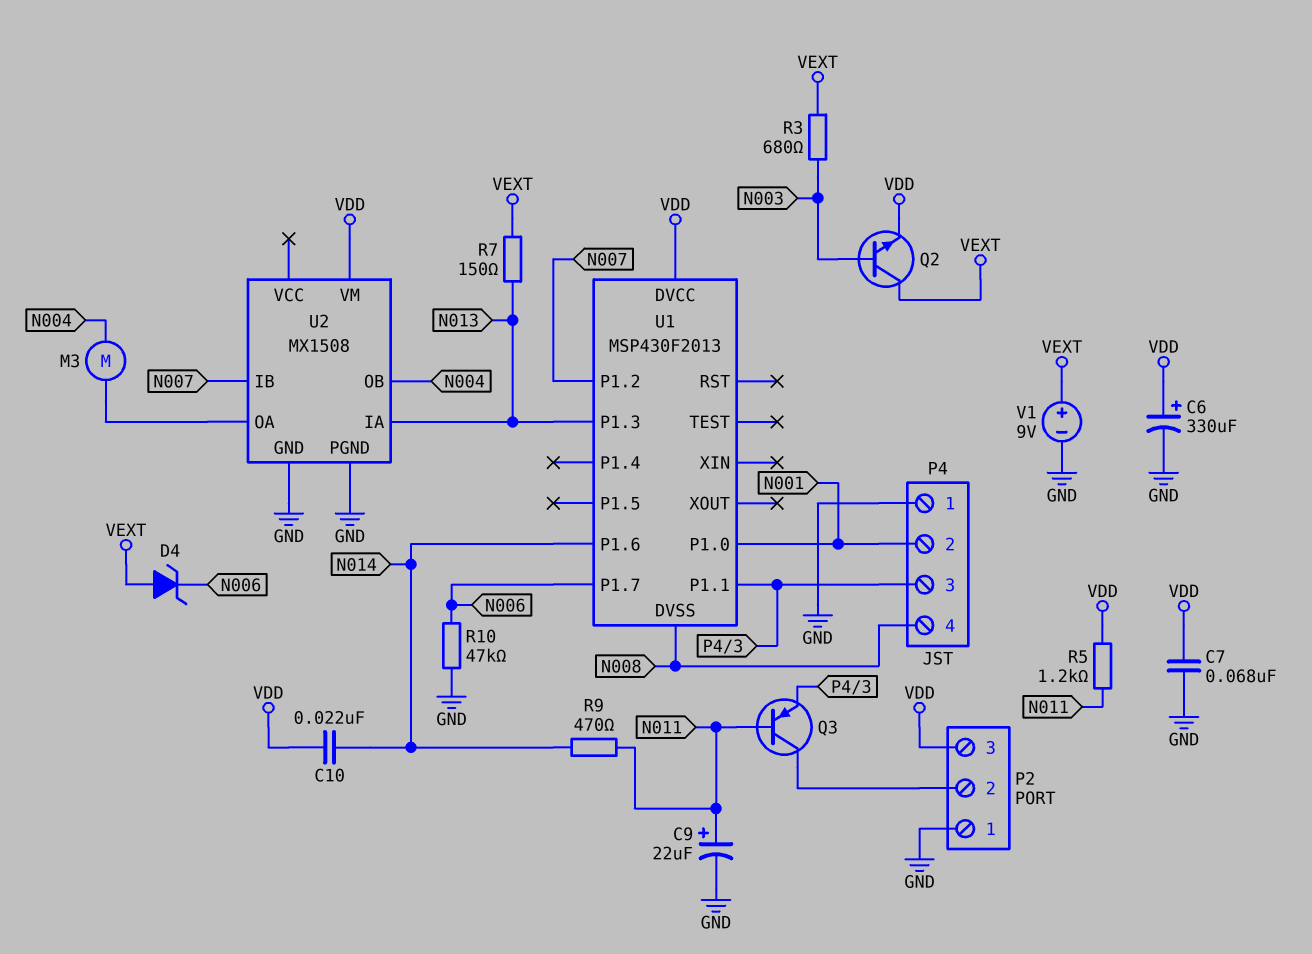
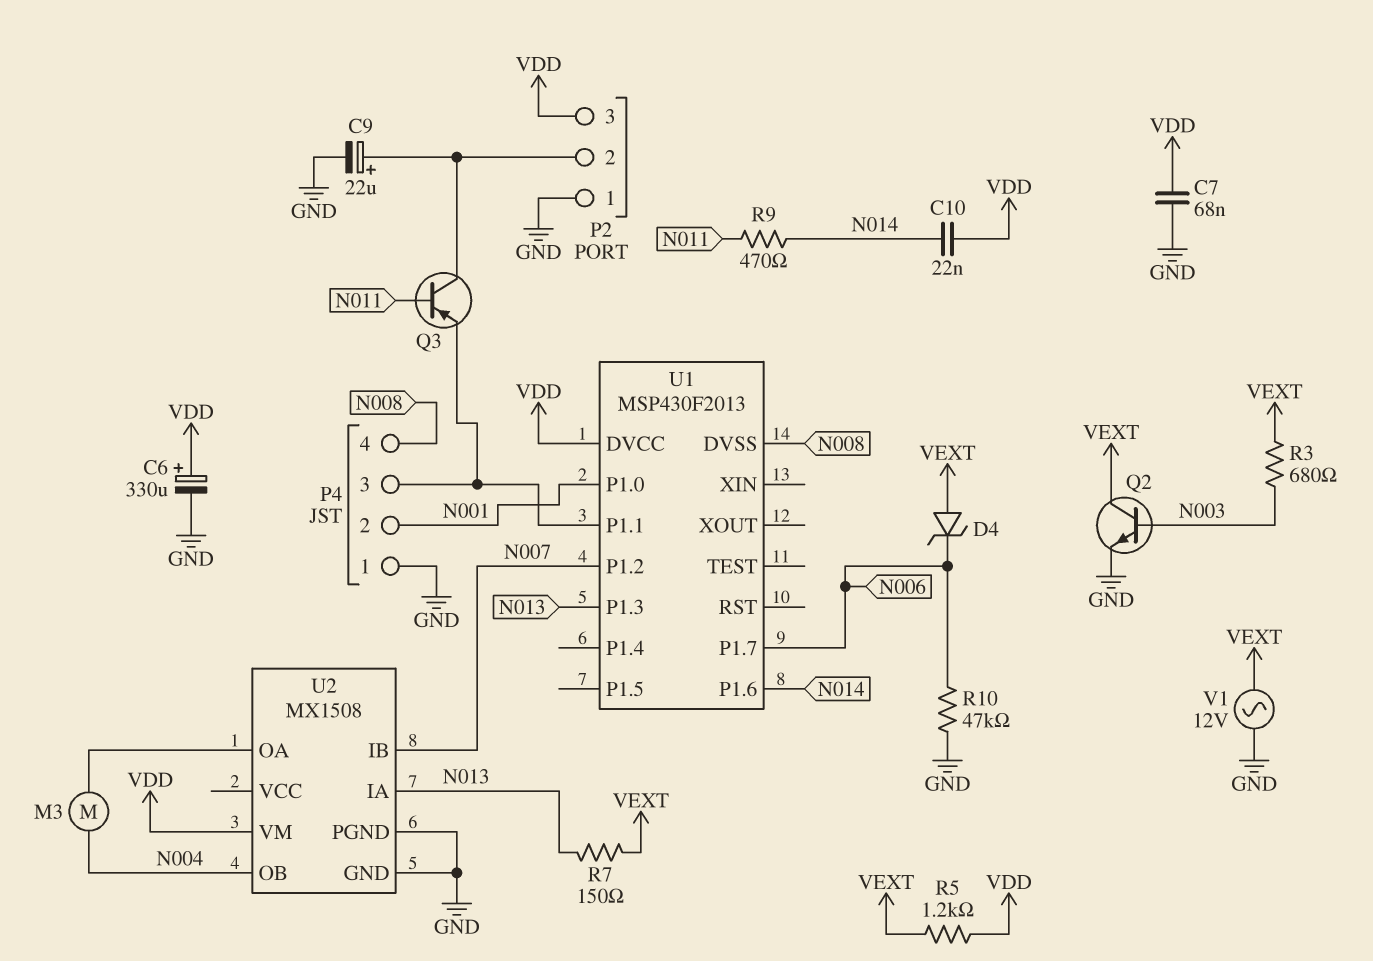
C9: 22uF (plus N011, minus GND) -> 22uF (plus P2/2, minus GND)
Q2: NPN (B N003, C VEXT, E VDD) -> NPN (B N003, C VEXT, E GND)
R5: 1.2k (N011, VDD) -> 1.2k (VDD, VEXT)
V1: 9V (plus VEXT, minus GND) -> AC 12V (GND, VEXT)

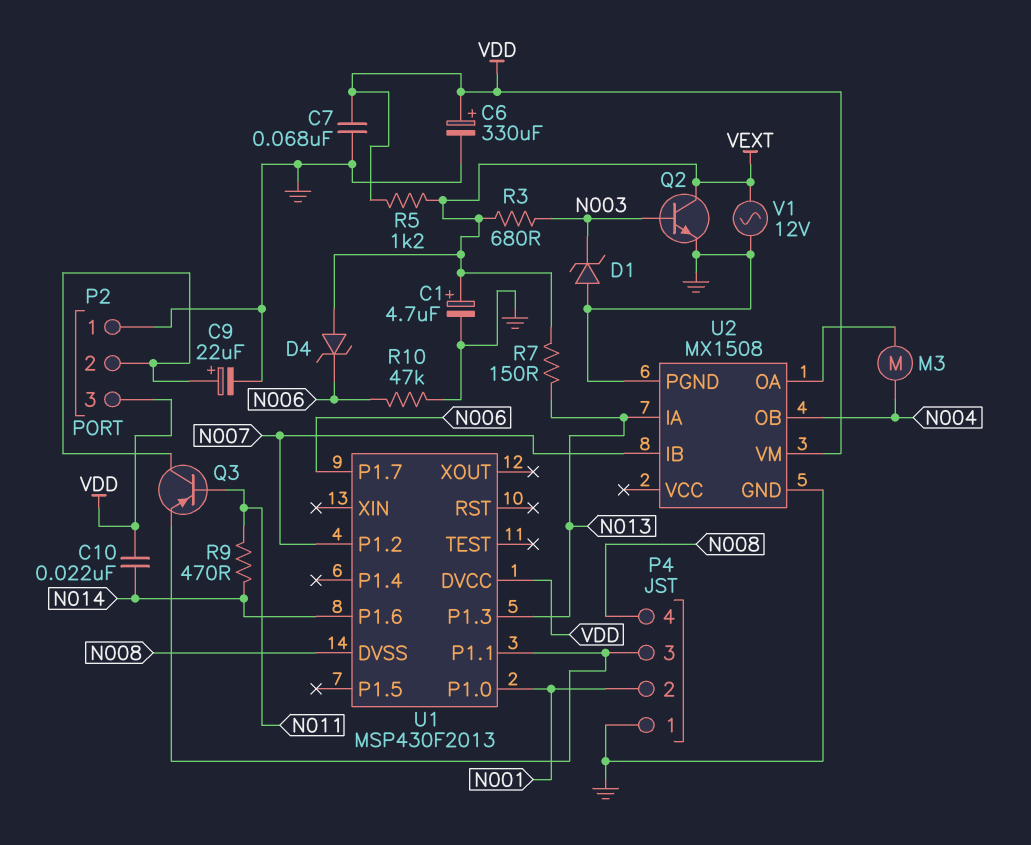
C1: none -> 4.7uF (plus VEXT, minus GND)
D1: none -> zener (A GND, K N003)

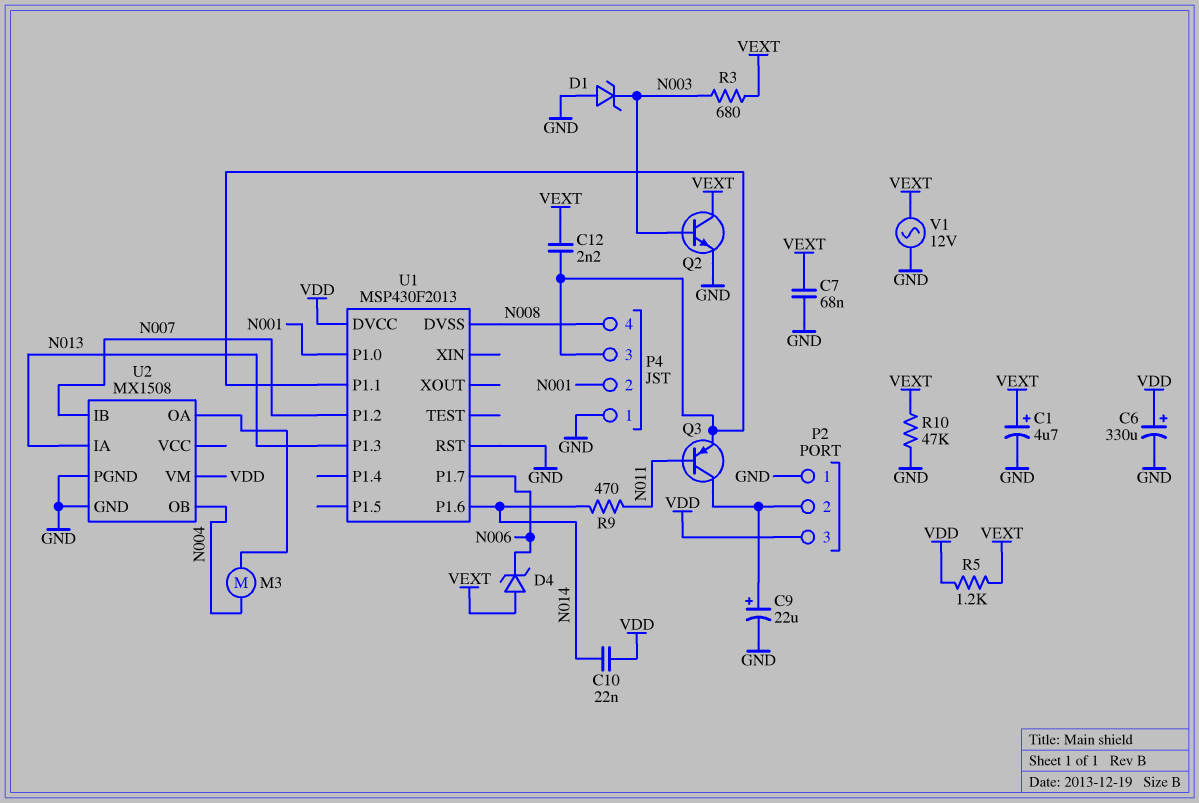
C7: 68nF (GND, VDD) -> 68nF (GND, VEXT)
C12: none -> 2.2nF (P4/3, VEXT)
R7: 150 (N013, VEXT) -> none
R10: 47k (GND, N006) -> 47k (GND, VEXT)
U1 pin RST: none -> GND

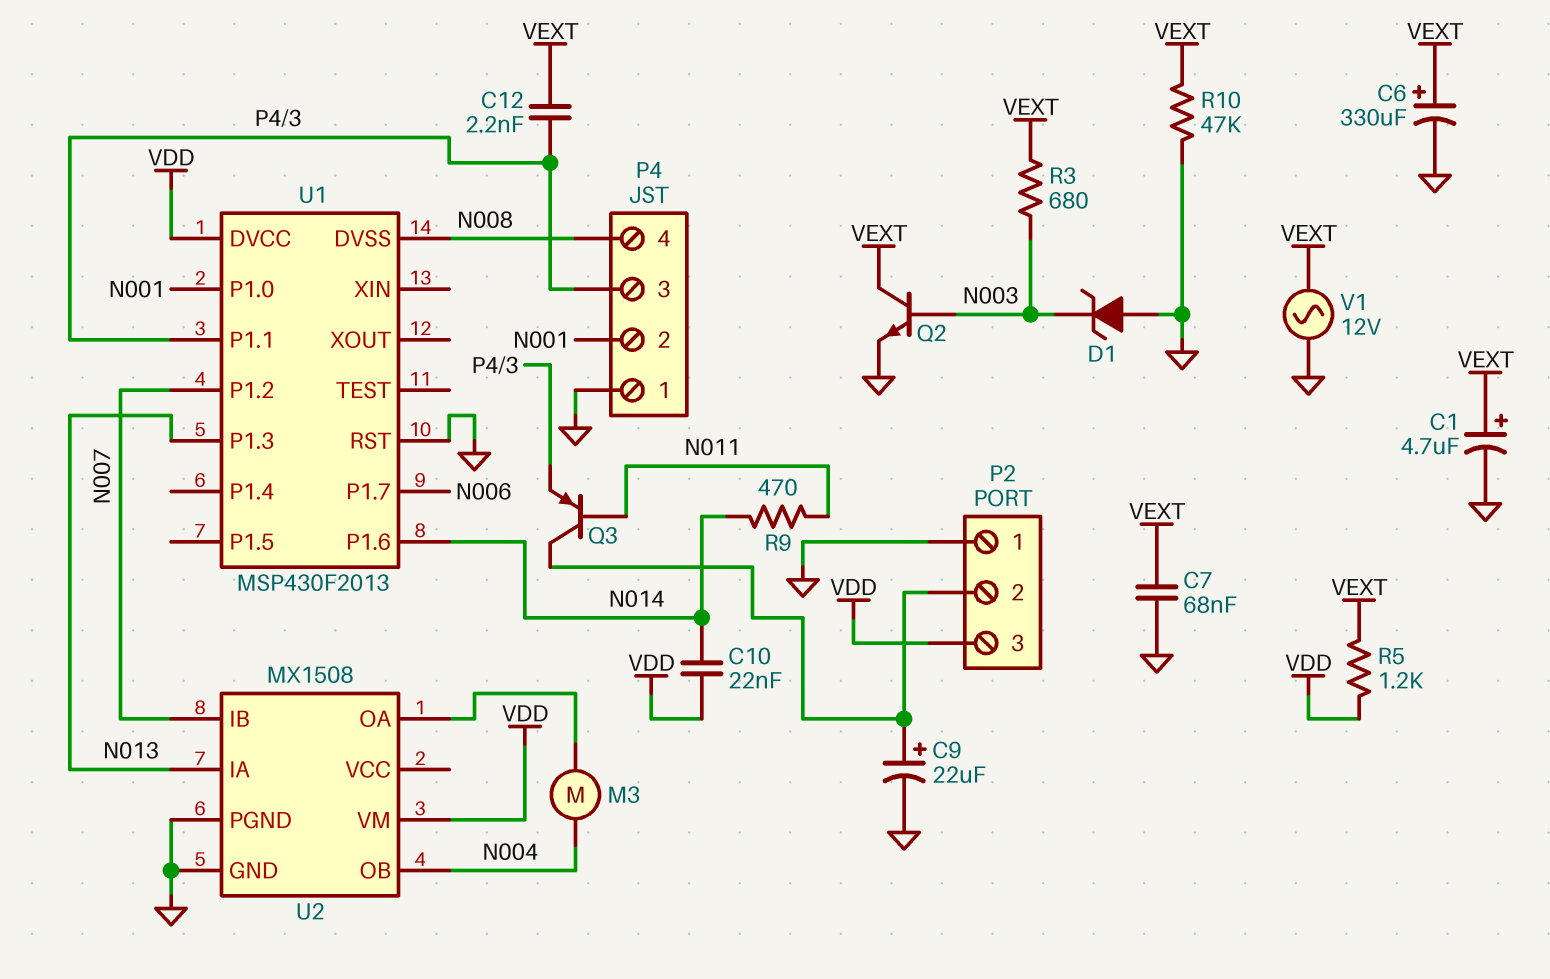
C6: 330uF (plus VDD, minus GND) -> 330uF (plus VEXT, minus GND)
D4: zener (A VEXT, K N006) -> none

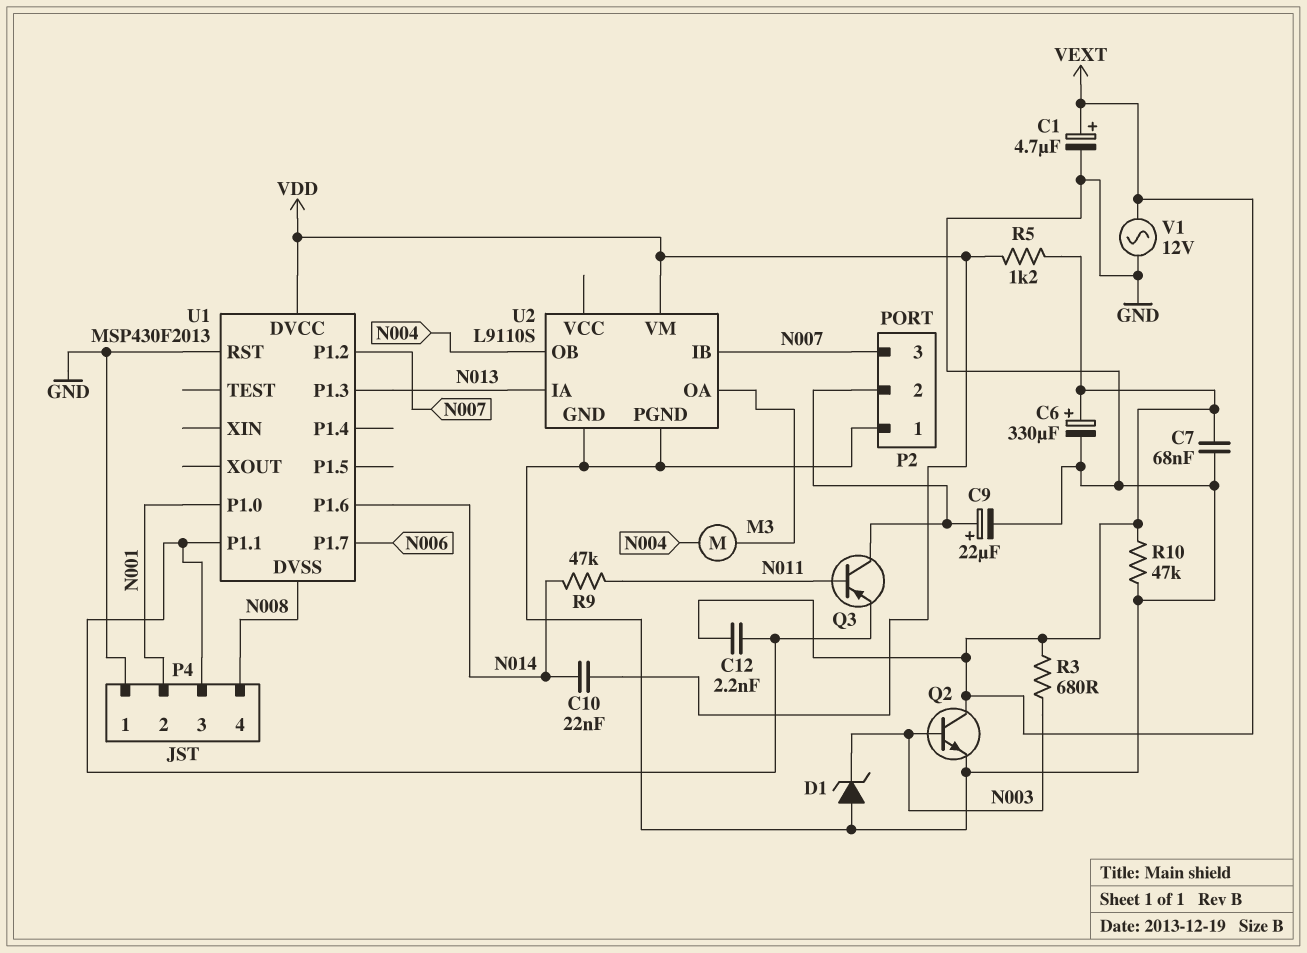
P2 pin 3: VDD -> N007
R9: 470 (N011, N014) -> 47k (N011, N014)
U2: MX1508 -> L9110S

